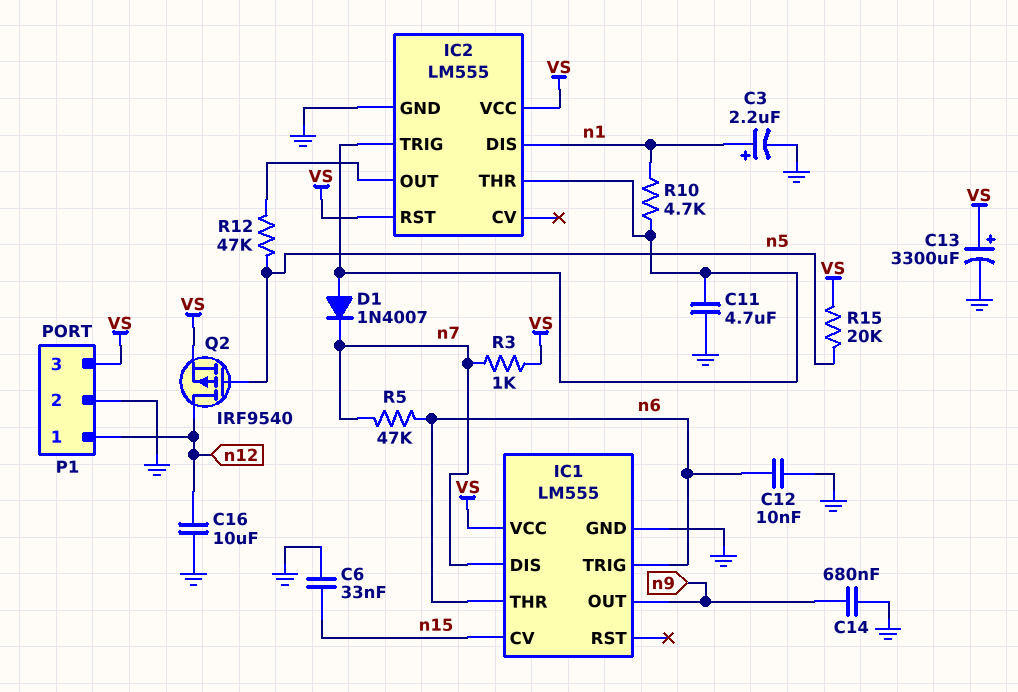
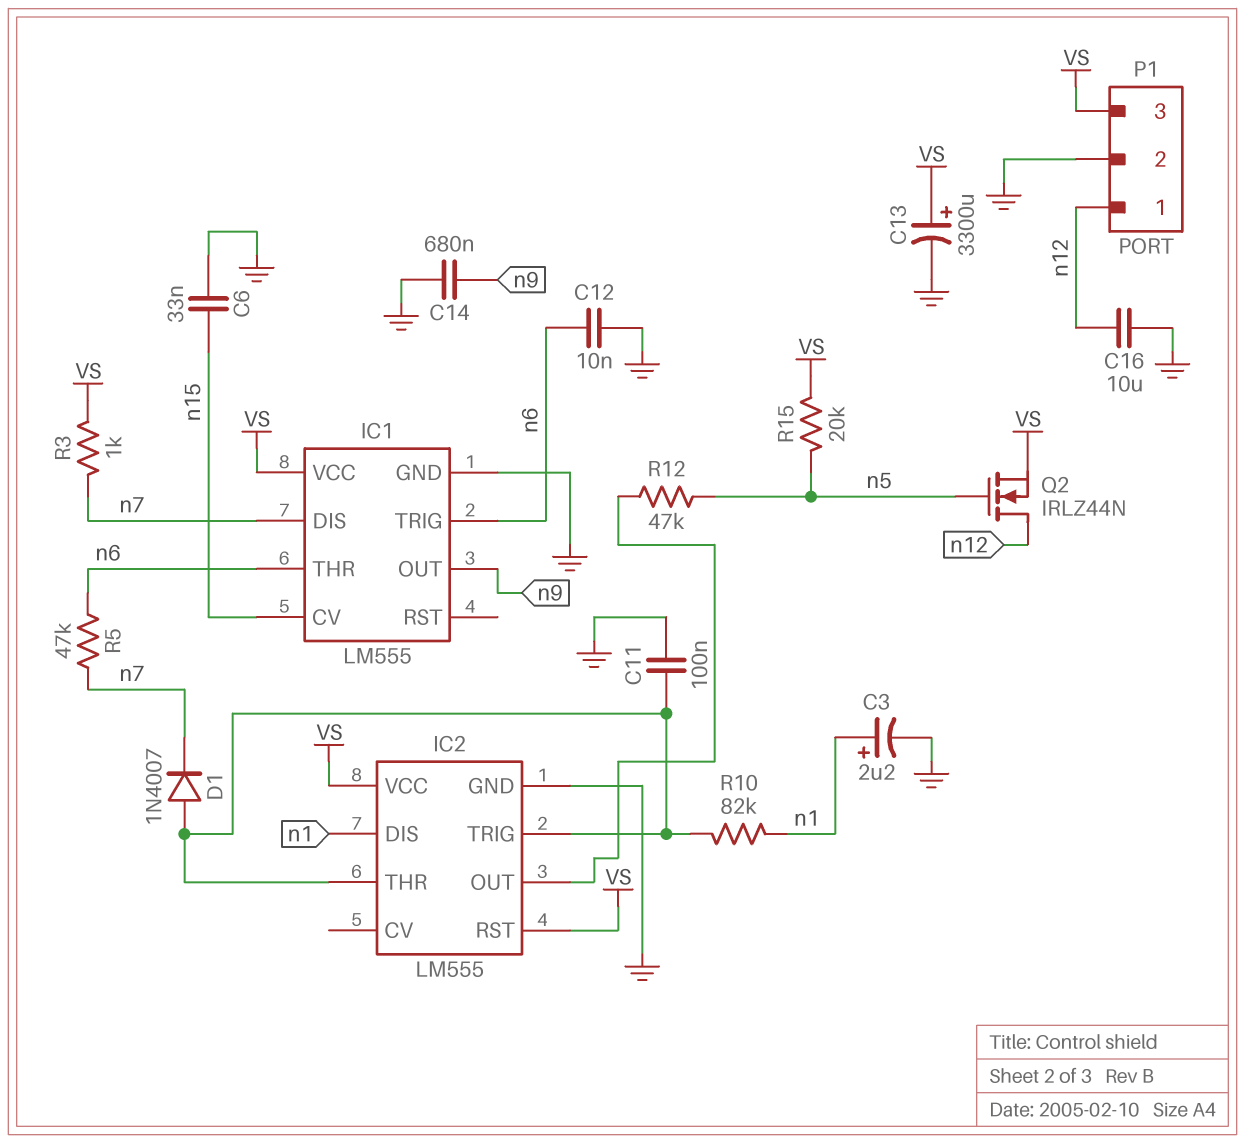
C11: 4.7uF (GND, IC2/THR) -> 100nF (GND, IC2/THR)
Q2: PMOS IRF9540 (G n5, D n12, S VS) -> NMOS IRLZ44N (G n5, D n12, S VS)
R10: 4.7k (IC2/THR, n1) -> 82k (IC2/THR, n1)

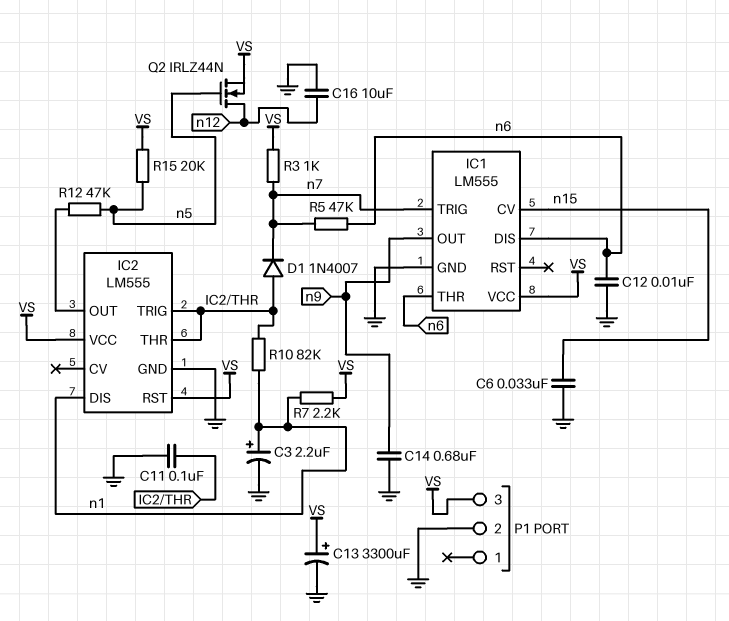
IC1 pin DIS: n7 -> n6
IC1 pin TRIG: n6 -> n7
P1 pin 1: n12 -> none
R7: none -> 2.2k (VS, n1)

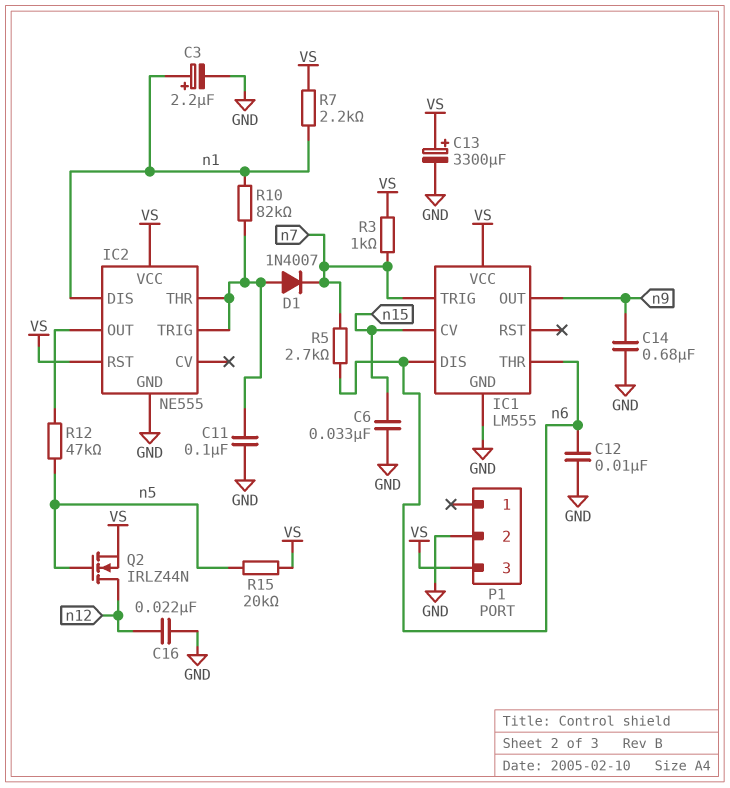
C16: 10uF (GND, n12) -> 22nF (GND, n12)
IC2: LM555 -> NE555
R5: 47k (n6, n7) -> 2.7k (n6, n7)

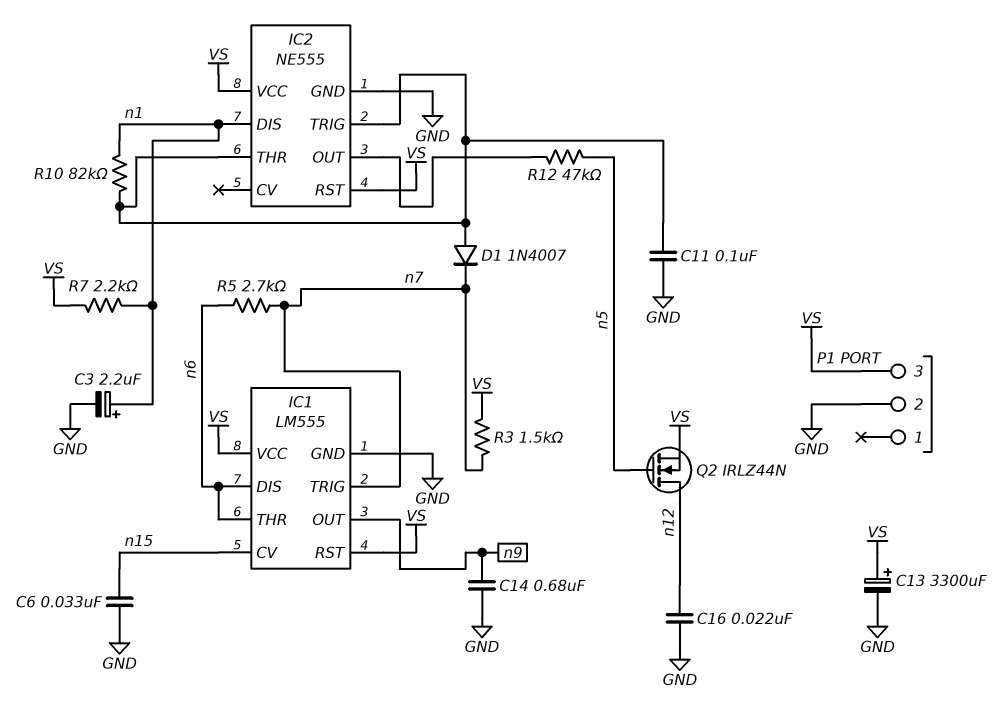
C12: 10nF (GND, n6) -> none
IC1 pin RST: none -> VS
R3: 1k (VS, n7) -> 1.5k (VS, n7)
R15: 20k (VS, n5) -> none

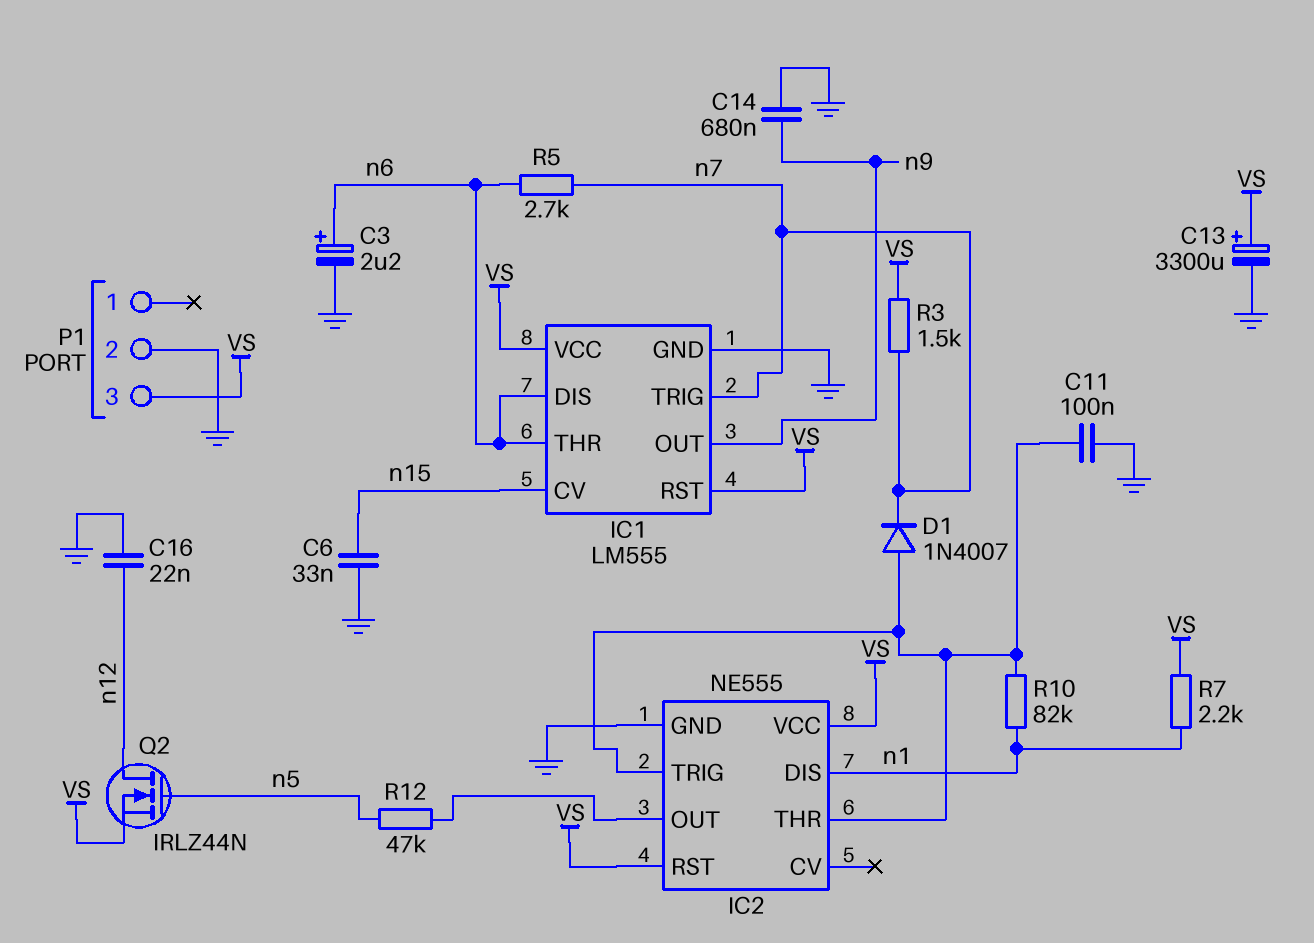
C3: 2.2uF (plus n1, minus GND) -> 2.2uF (plus n6, minus GND)

